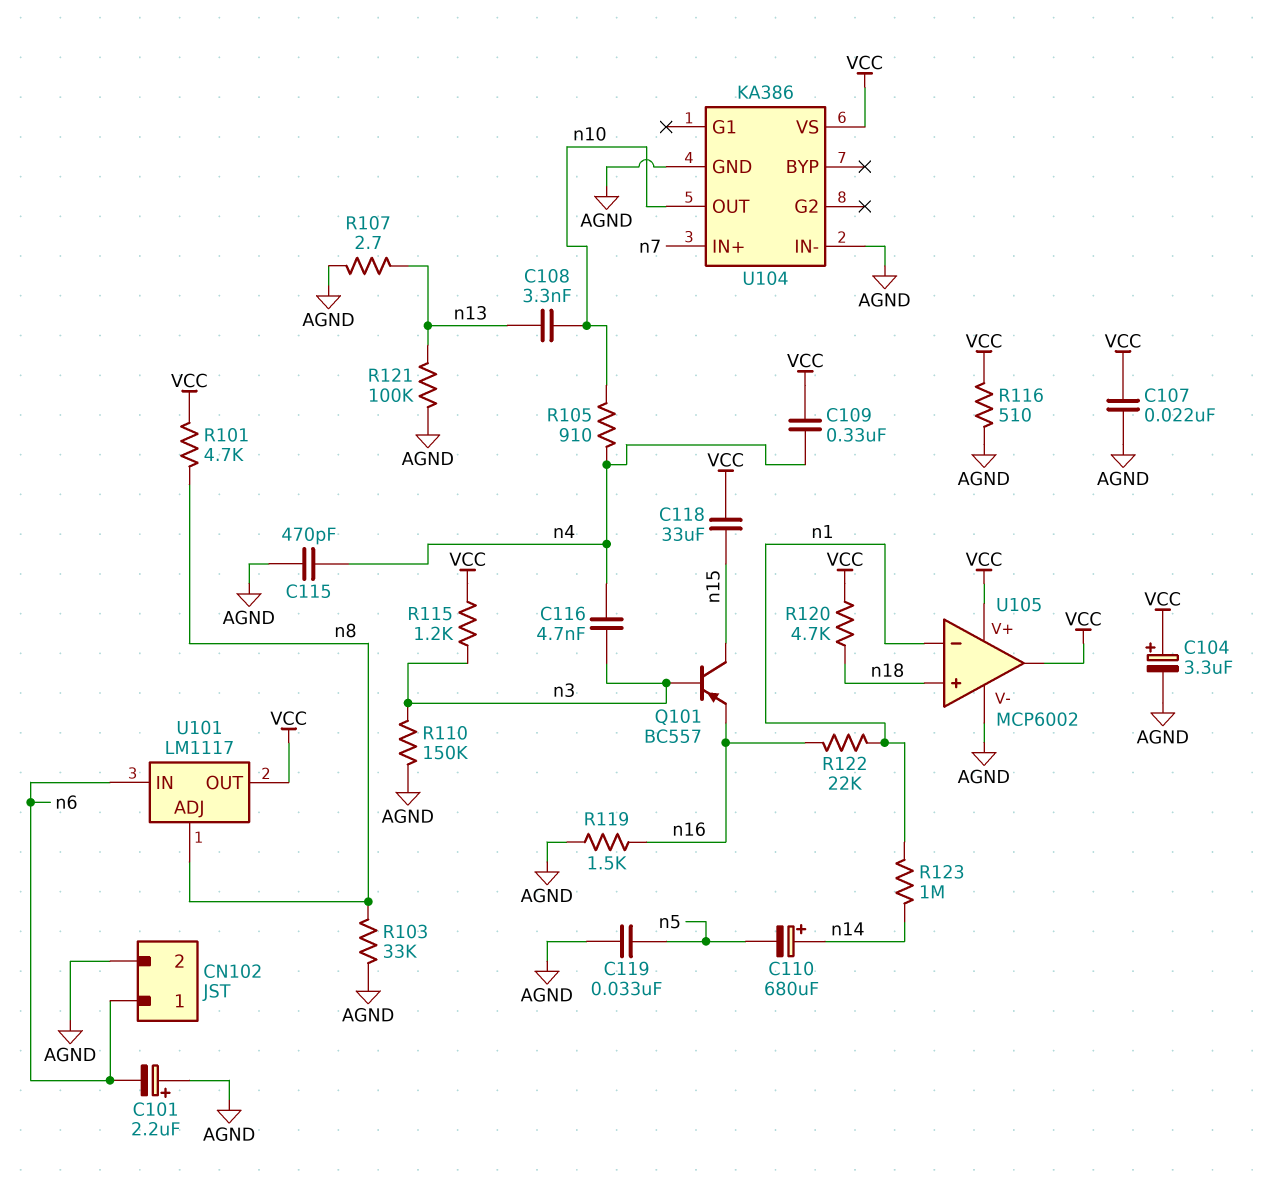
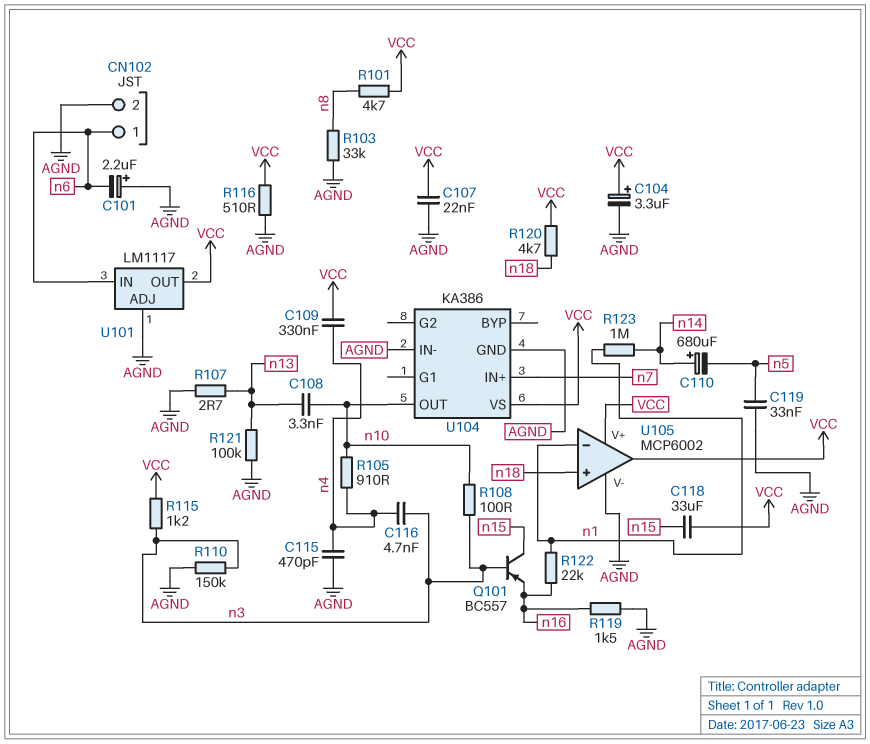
R108: none -> 100 (n3, n10)
U101 pin ADJ: n8 -> AGND

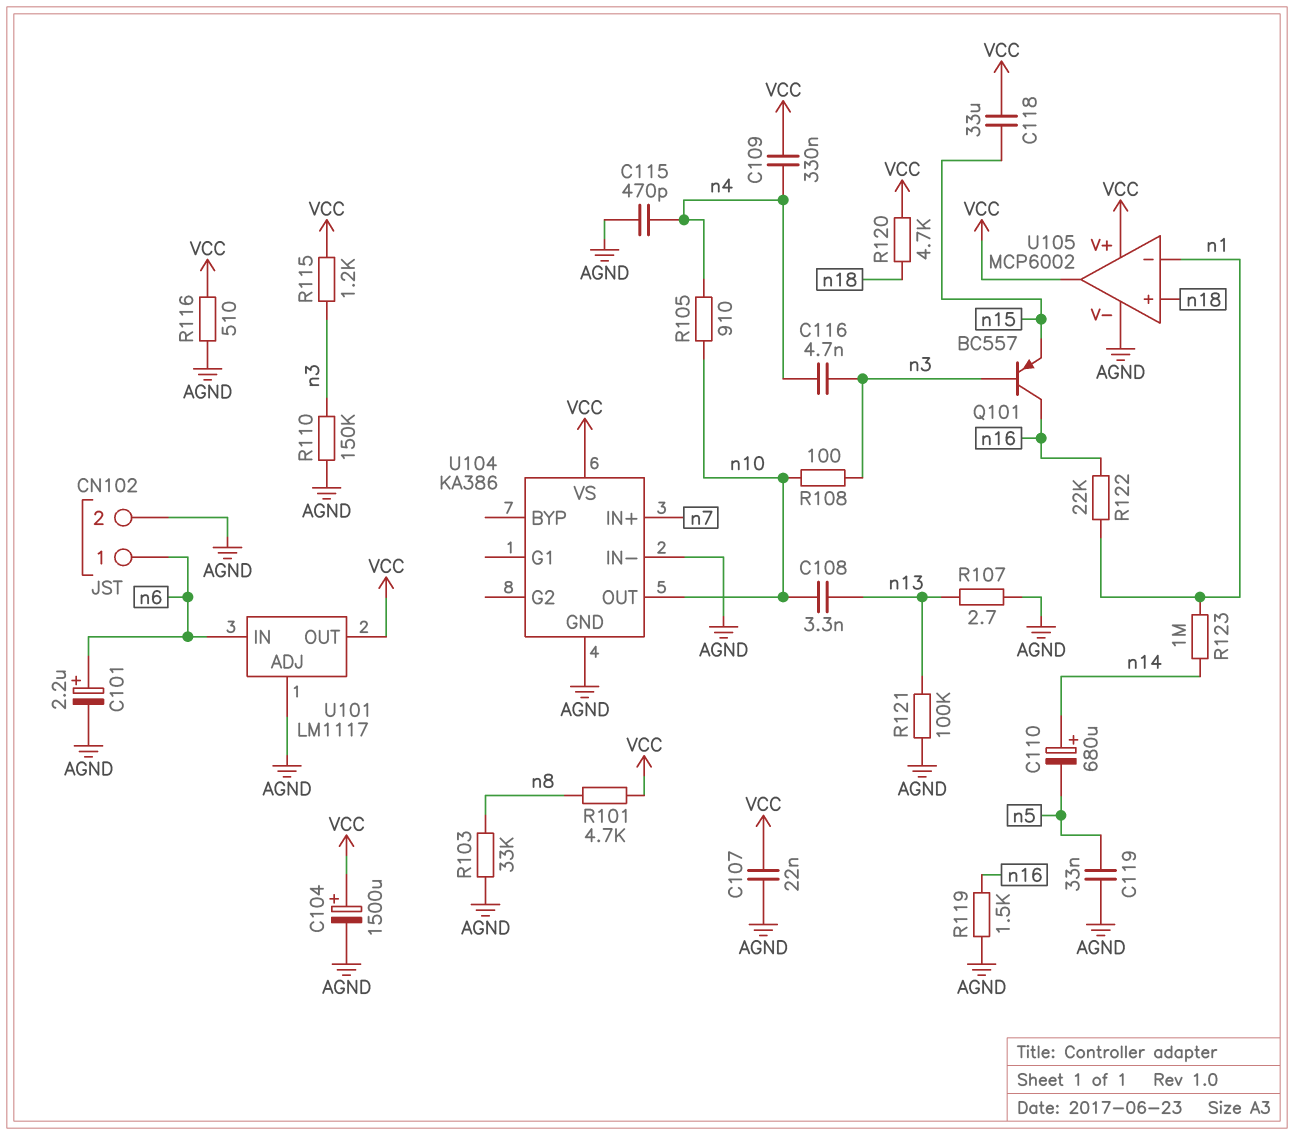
C101: 2.2uF (plus AGND, minus n6) -> 2.2uF (plus n6, minus AGND)
C104: 3.3uF (plus VCC, minus AGND) -> 1500uF (plus VCC, minus AGND)
Q101: PNP BC557 (B n3, C n15, E n16) -> PNP BC557 (B n3, C n16, E n15)

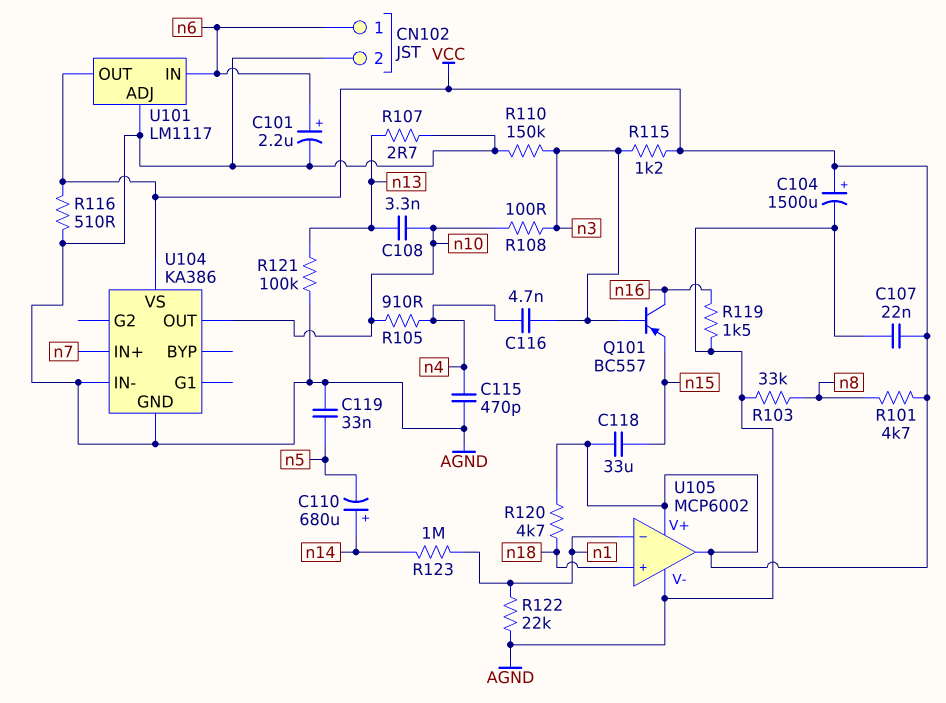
C109: 330nF (VCC, n4) -> none
R122: 22k (n1, n16) -> 22k (AGND, n1)

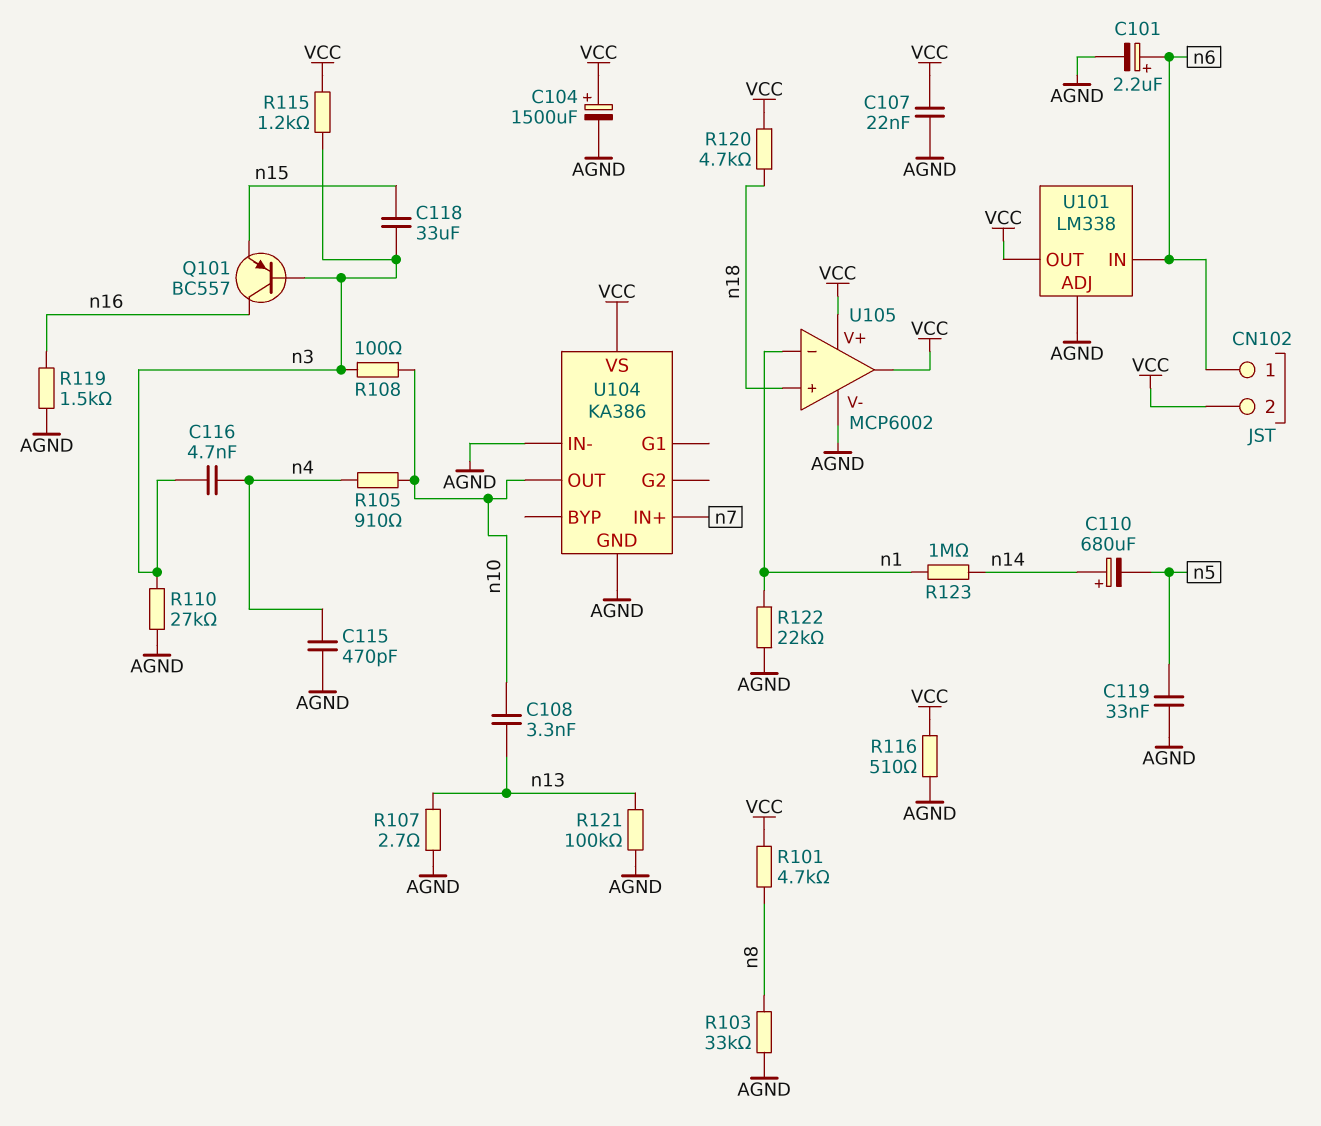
C118: 33uF (VCC, n15) -> 33uF (n3, n15)
CN102 pin 2: AGND -> VCC
R110: 150k (AGND, n3) -> 27k (AGND, n3)
U101: LM1117 -> LM338

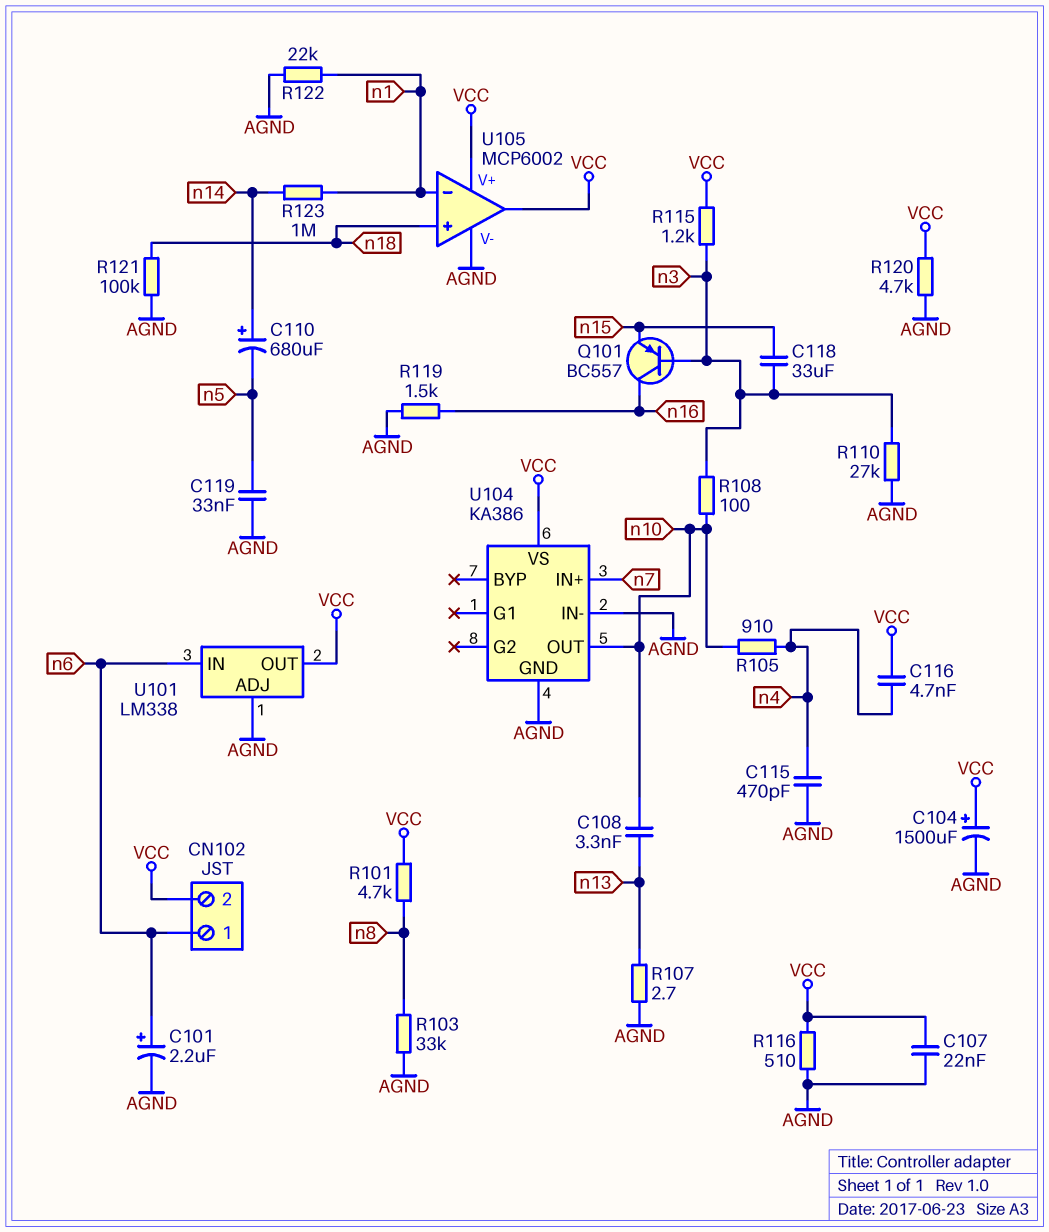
C116: 4.7nF (n3, n4) -> 4.7nF (VCC, n4)
R120: 4.7k (VCC, n18) -> 4.7k (AGND, VCC)
R121: 100k (AGND, n13) -> 100k (AGND, n18)

